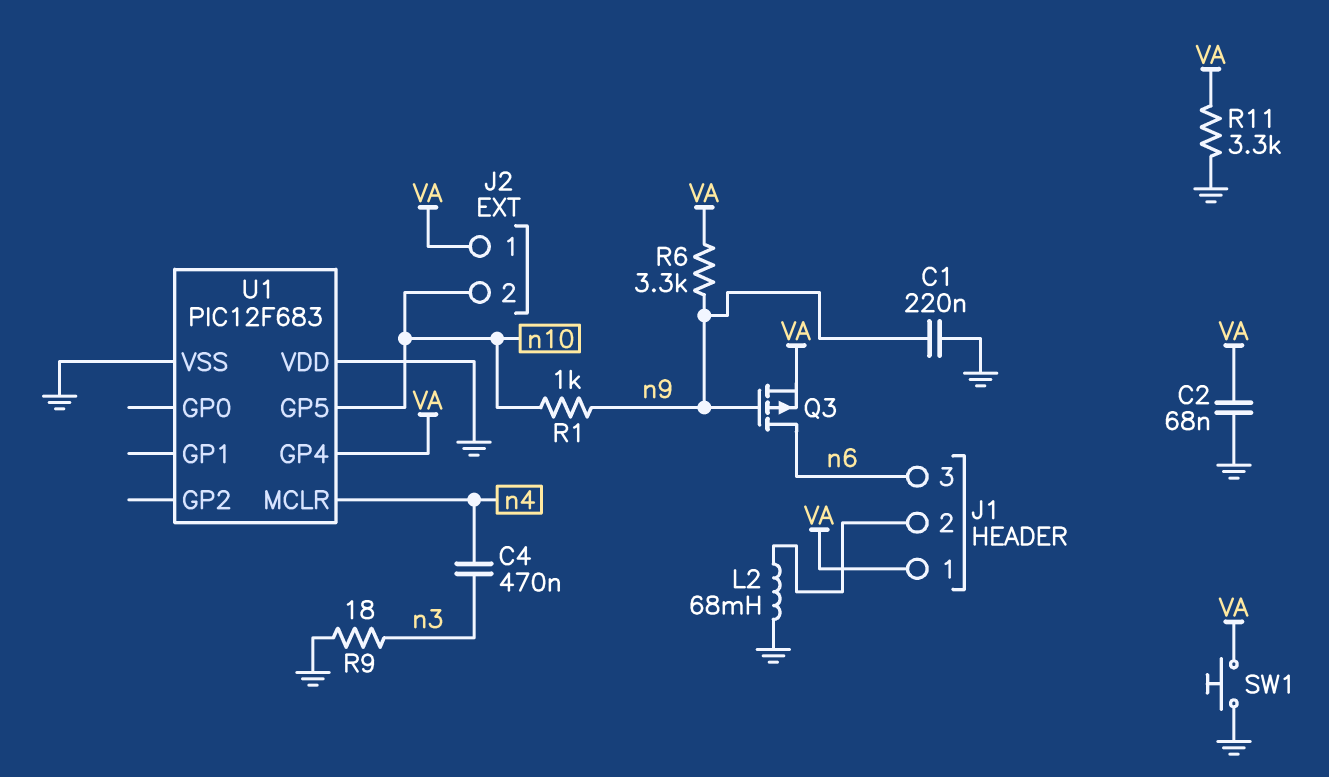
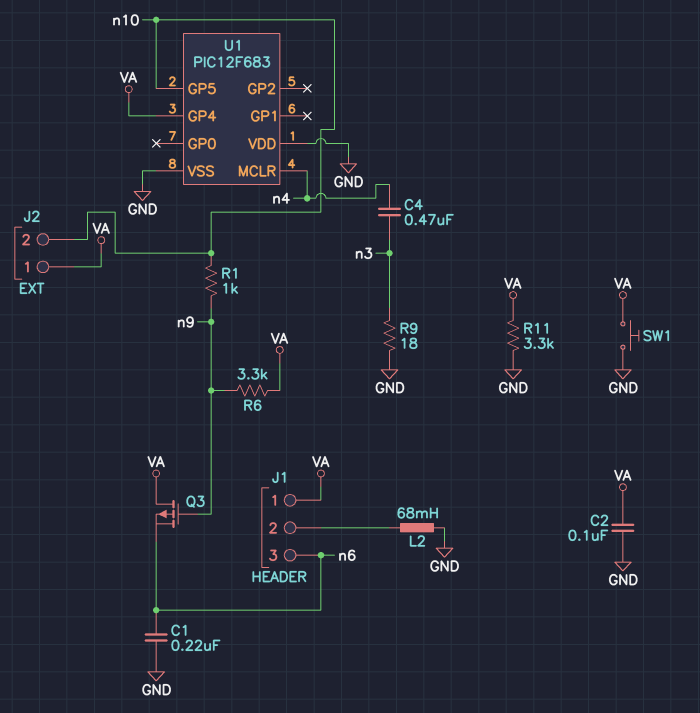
C1: 220nF (GND, n9) -> 220nF (GND, n6)
C2: 68nF (GND, VA) -> 100nF (GND, VA)
Q3: PMOS (G n9, D n6, S VA) -> PMOS (G n9, D VA, S n6)

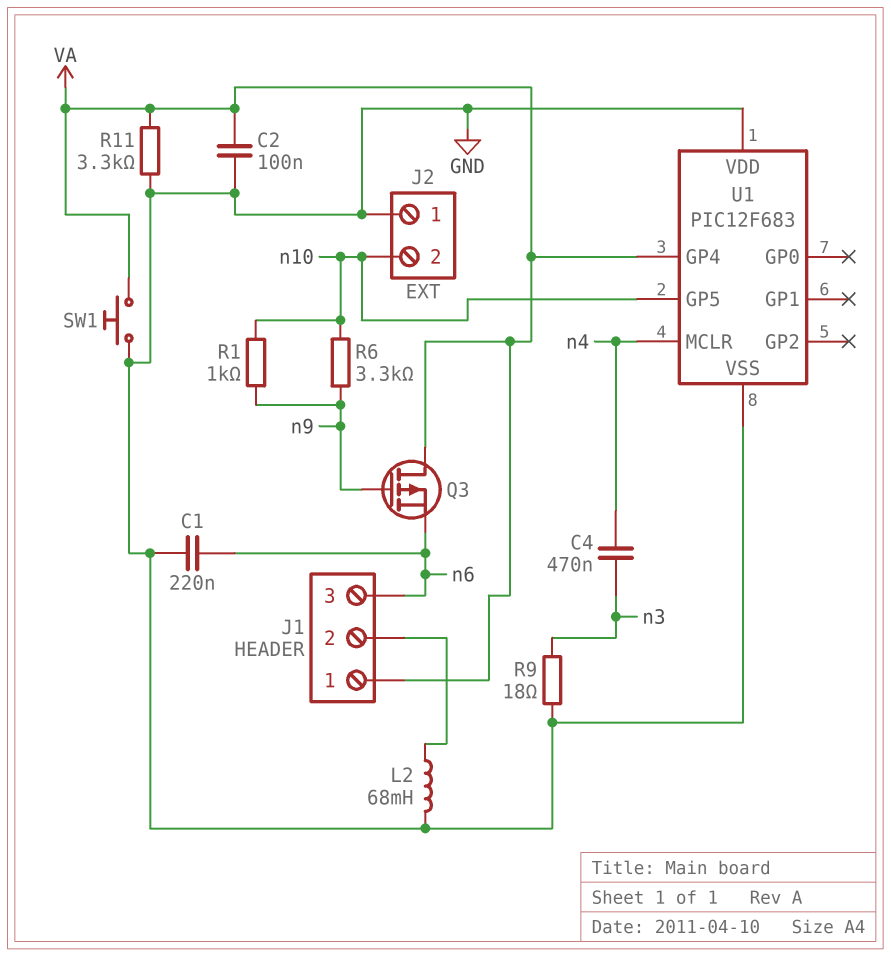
J2 pin 1: VA -> GND
R6: 3.3k (VA, n9) -> 3.3k (n9, n10)

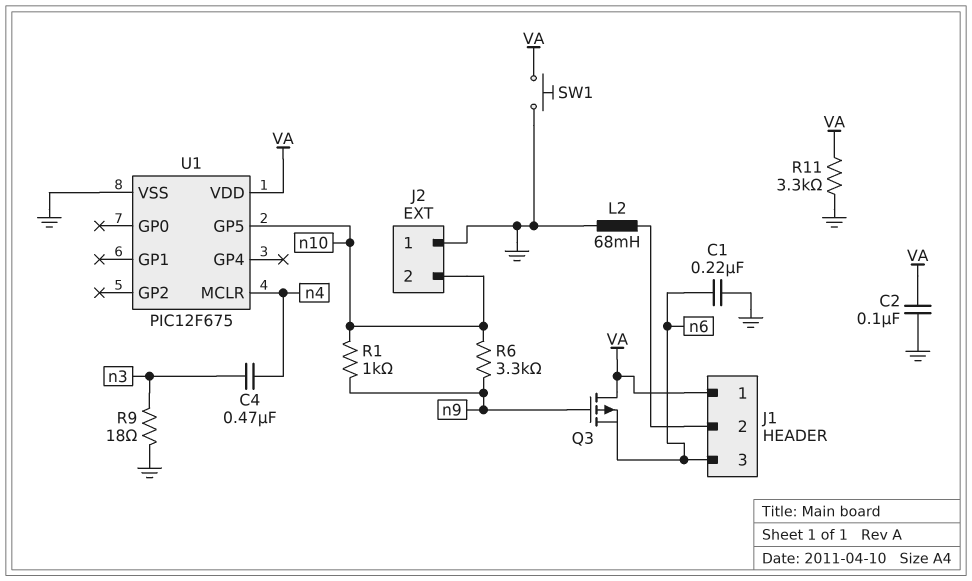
U1: PIC12F683 -> PIC12F675
U1 pin GP4: VA -> none
U1 pin VDD: GND -> VA

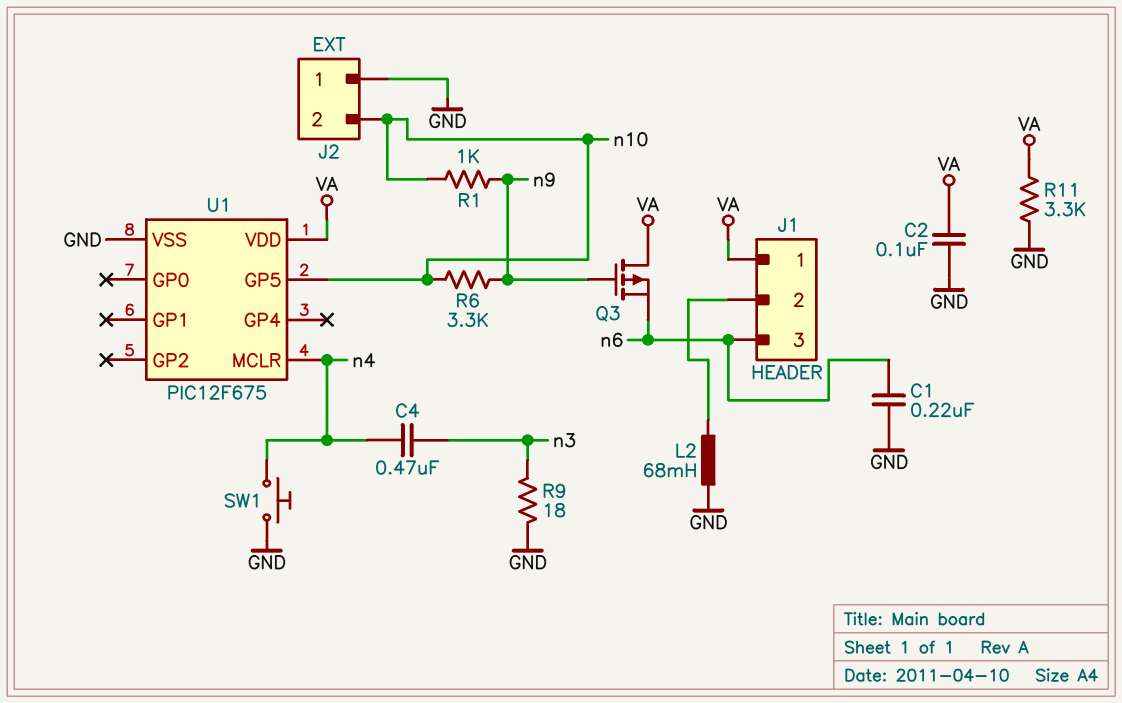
SW1: button (GND, VA) -> button (GND, n4)

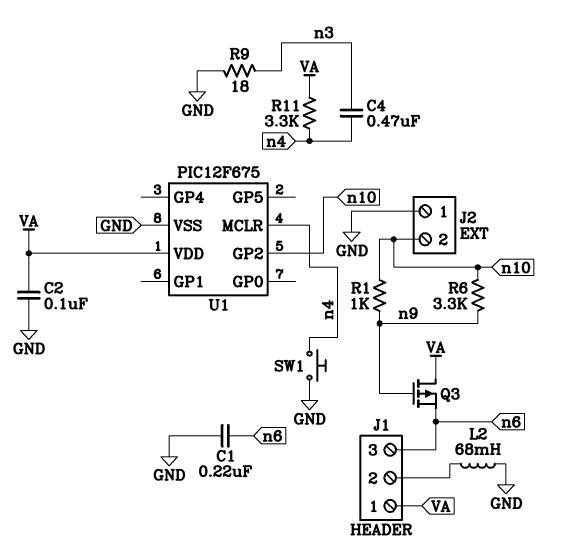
R11: 3.3k (GND, VA) -> 3.3k (VA, n4)
U1 pin GP2: none -> n10
U1 pin GP5: n10 -> none

